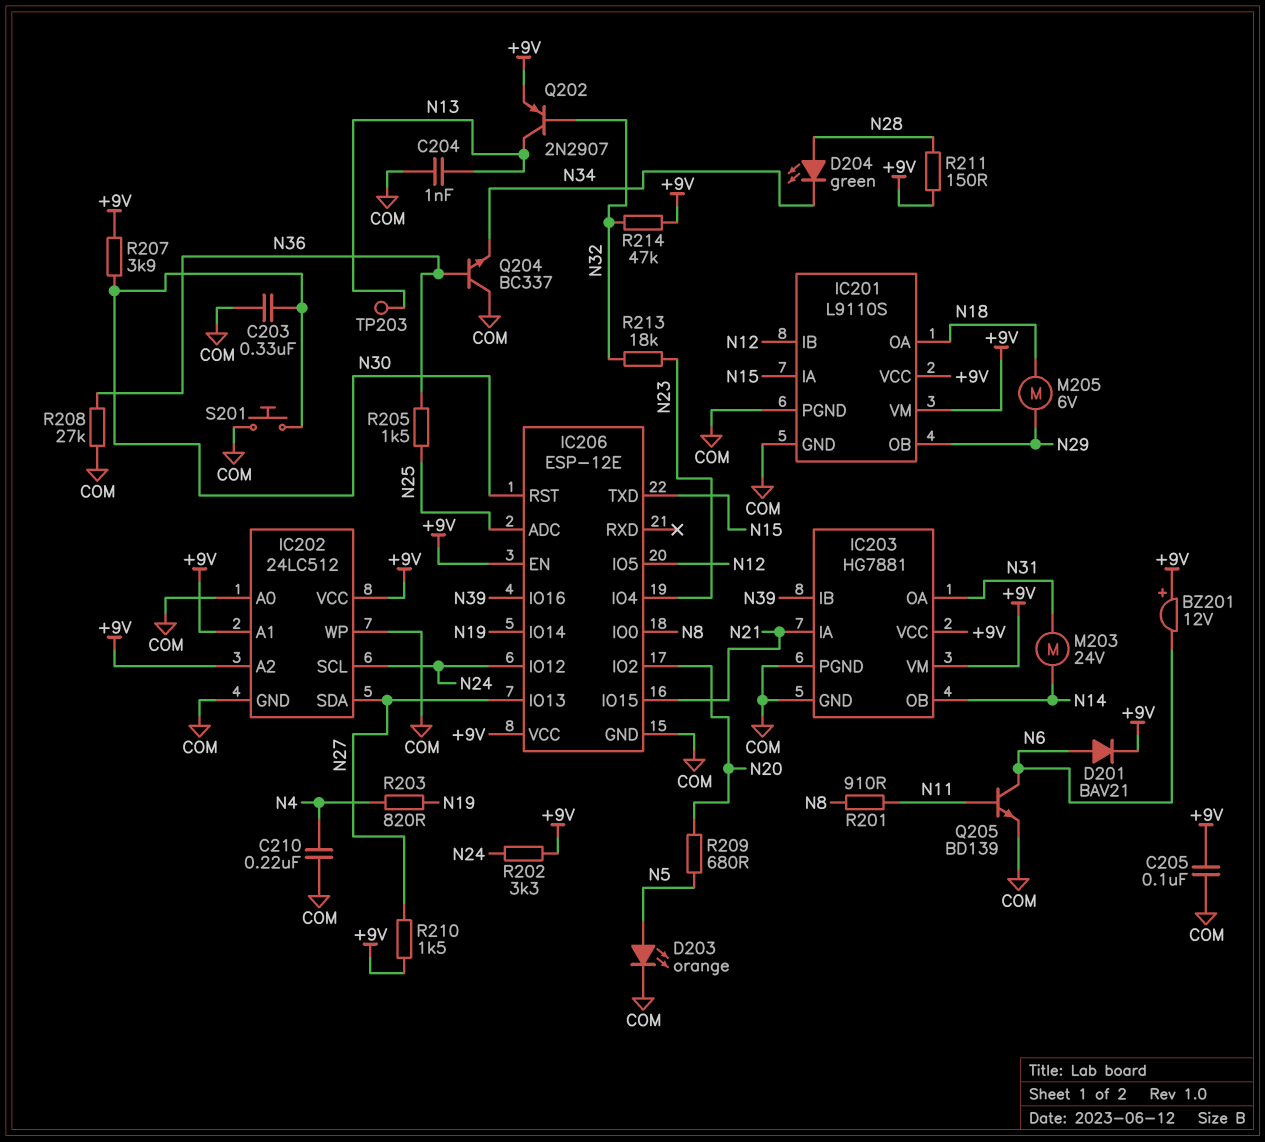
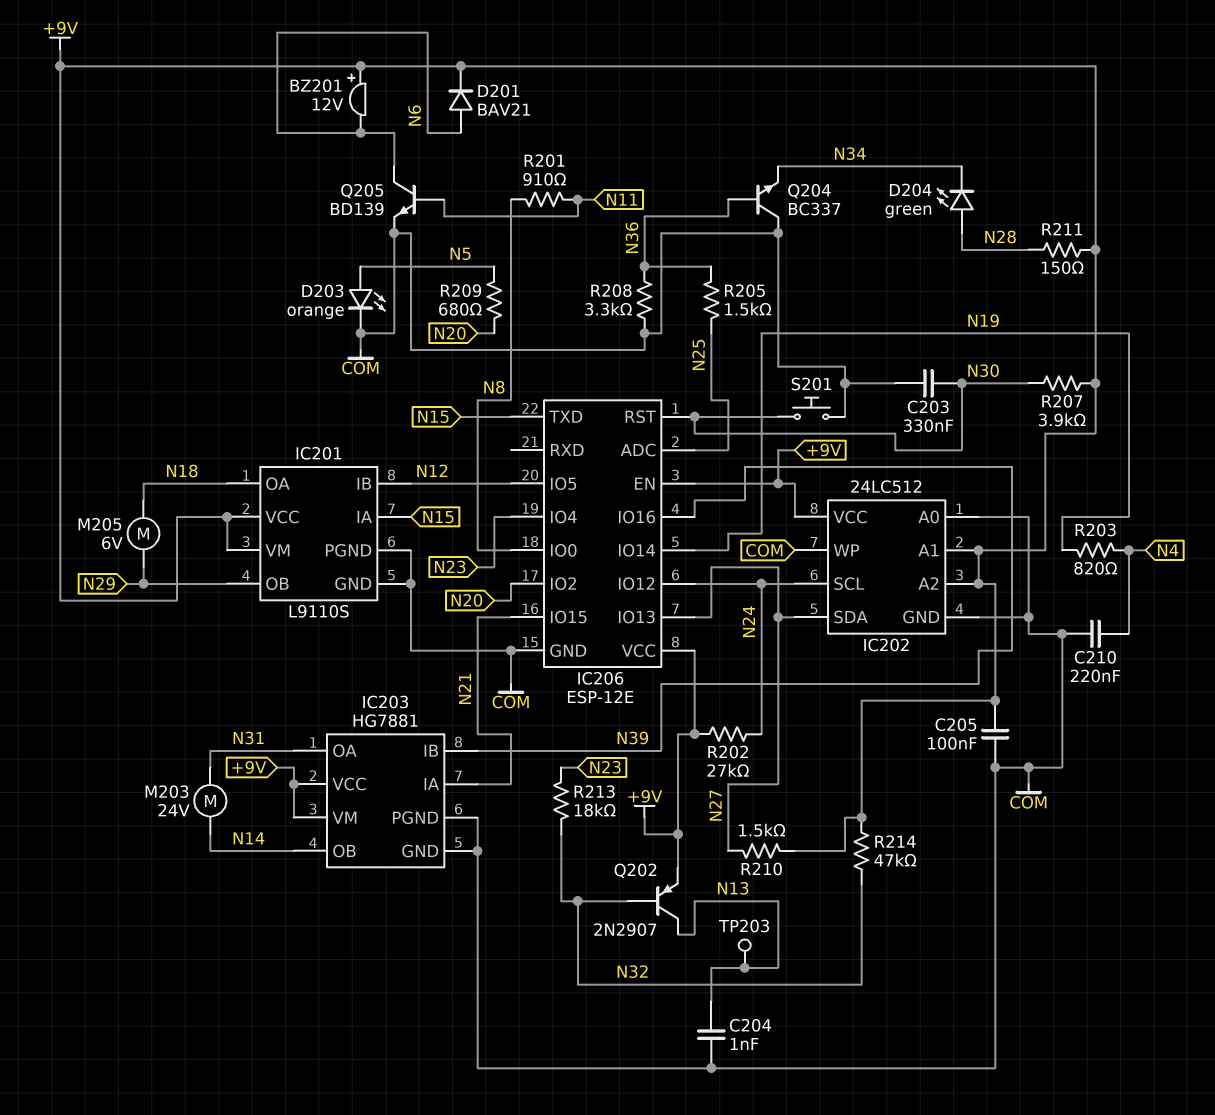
R202: 3.3k (+9V, N24) -> 27k (+9V, N24)
R208: 27k (COM, N36) -> 3.3k (COM, N36)

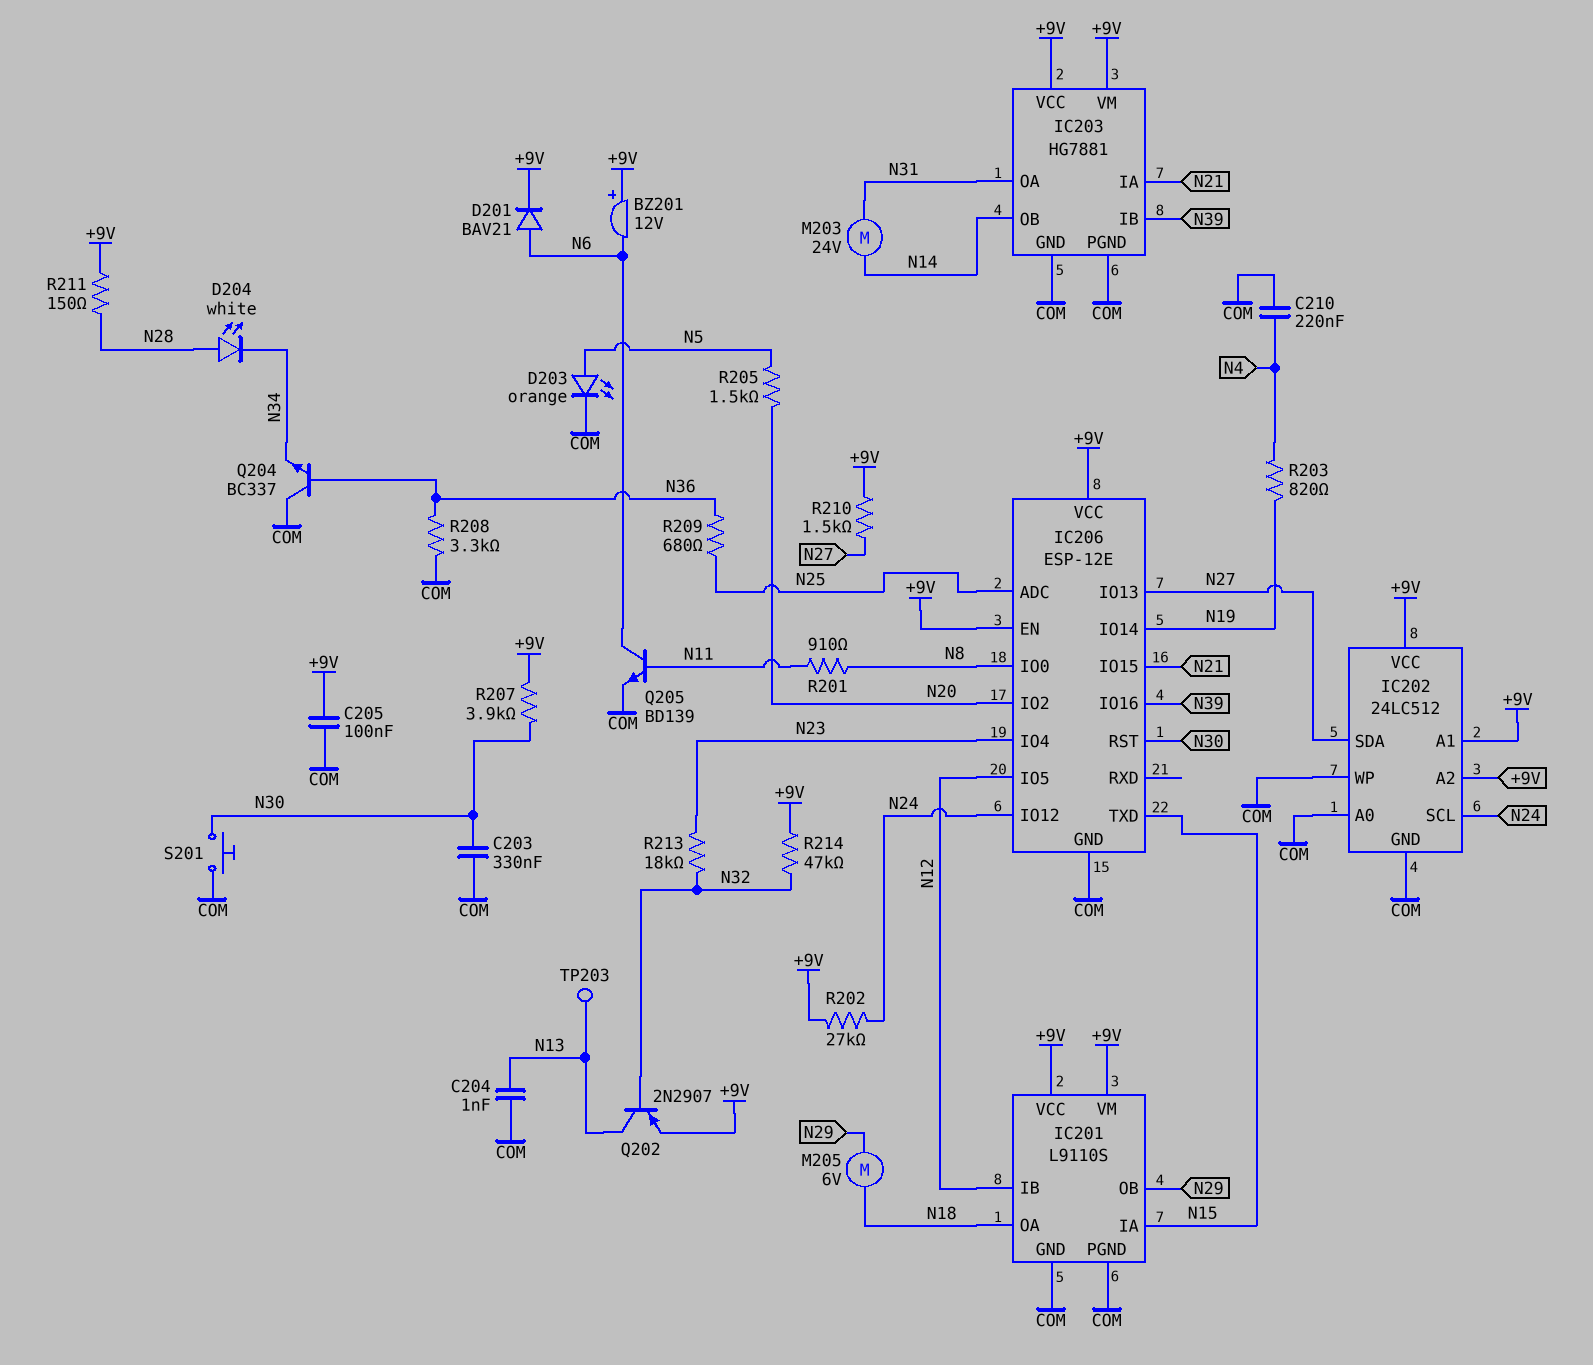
D204: LED green (A N28, K N34) -> LED white (A N28, K N34)
R205: 1.5k (N25, N36) -> 1.5k (N5, N20)
R209: 680 (N5, N20) -> 680 (N25, N36)

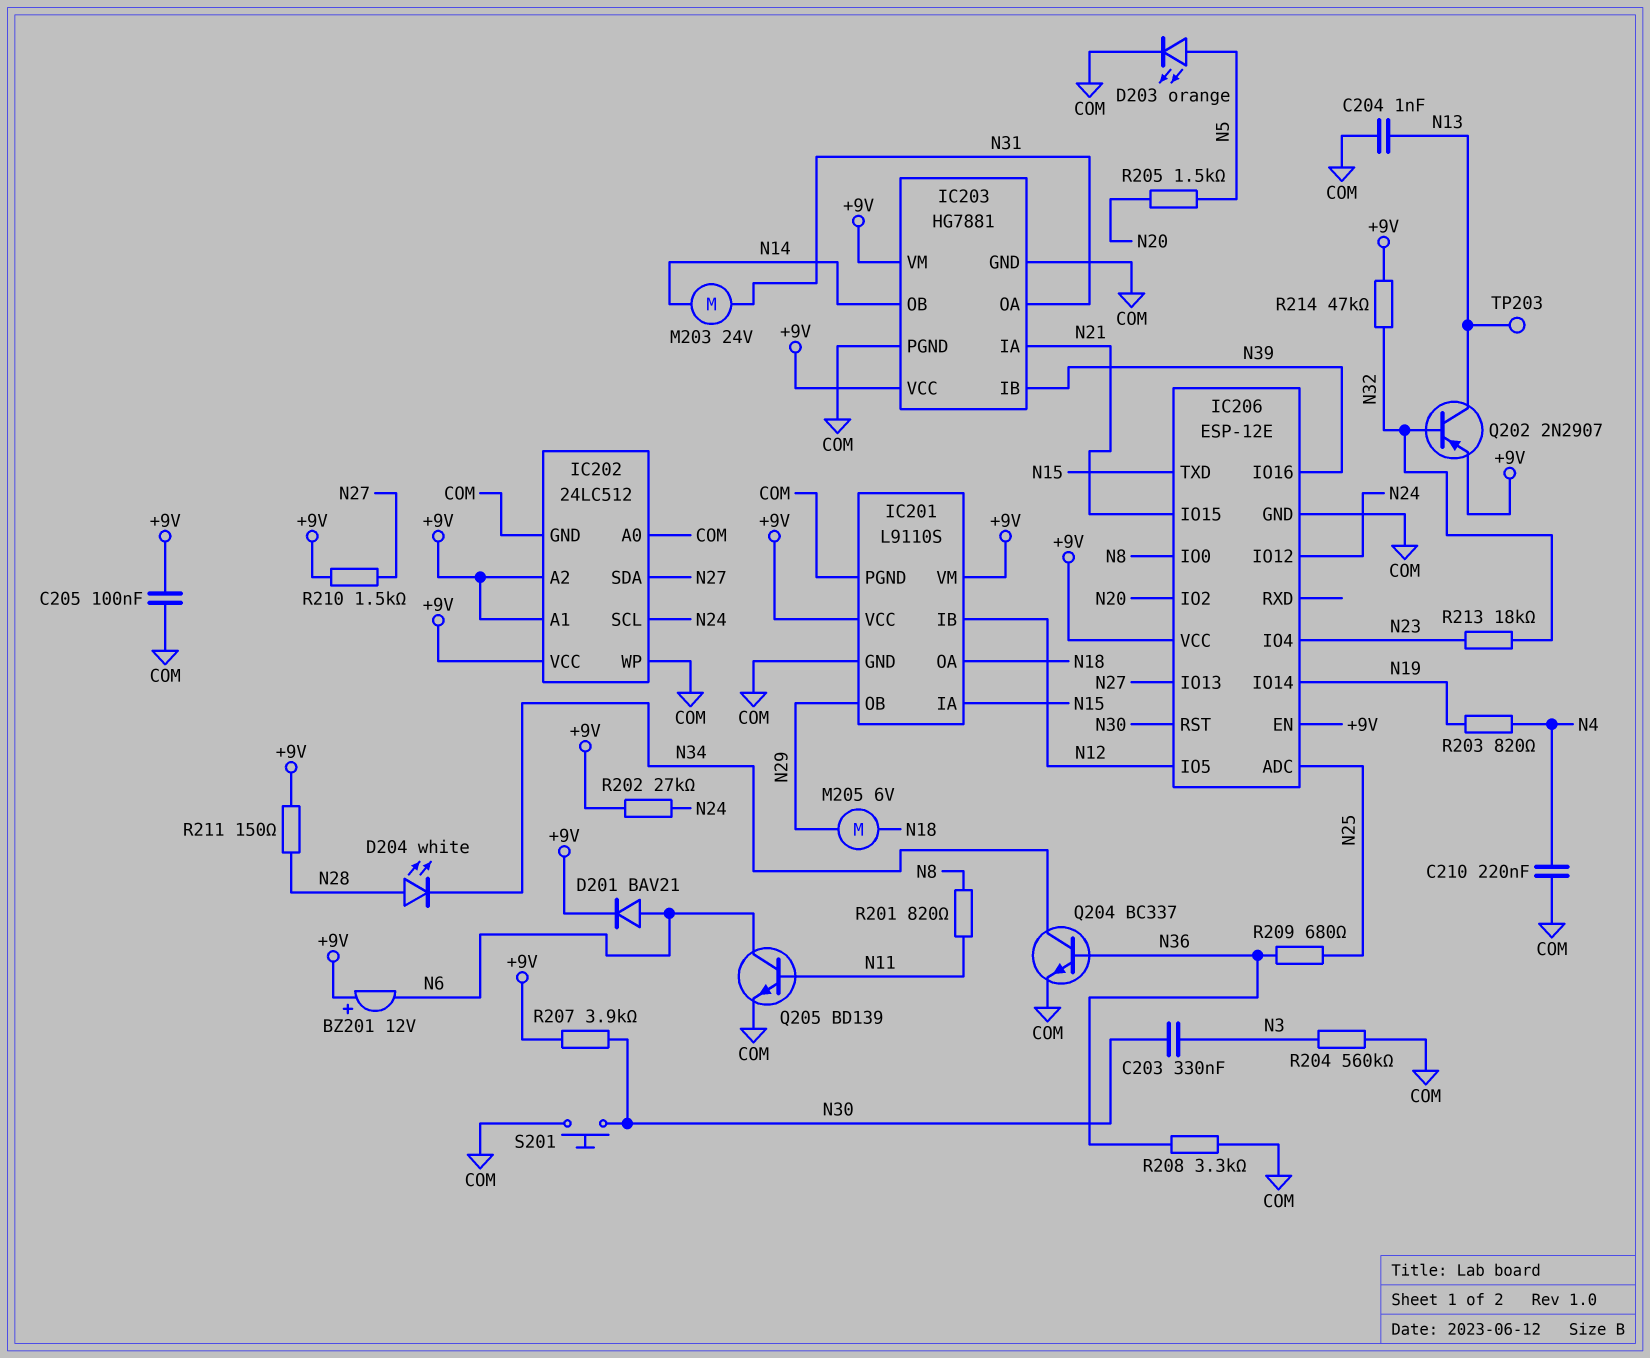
C203: 330nF (COM, N30) -> 330nF (N3, N30)
Q204: NPN BC337 (B N36, C COM, E N34) -> NPN BC337 (B N36, C N34, E COM)
R201: 910 (N8, N11) -> 820 (N8, N11)
R204: none -> 560k (COM, N3)

